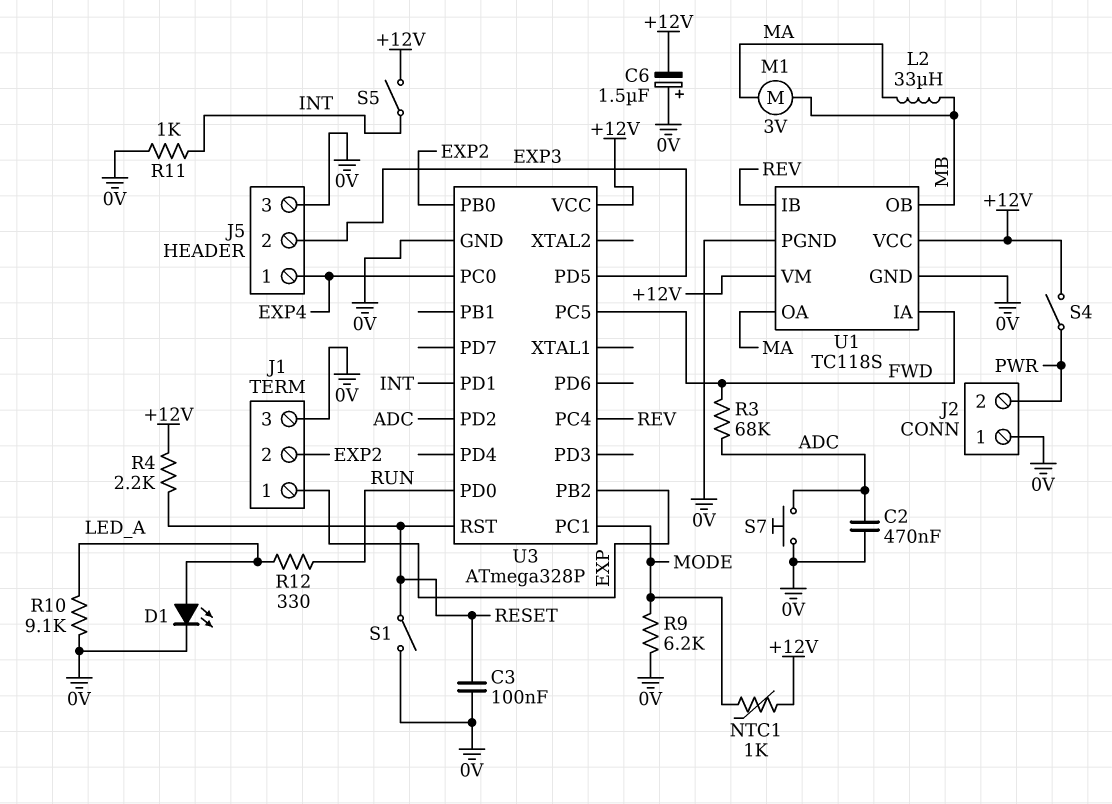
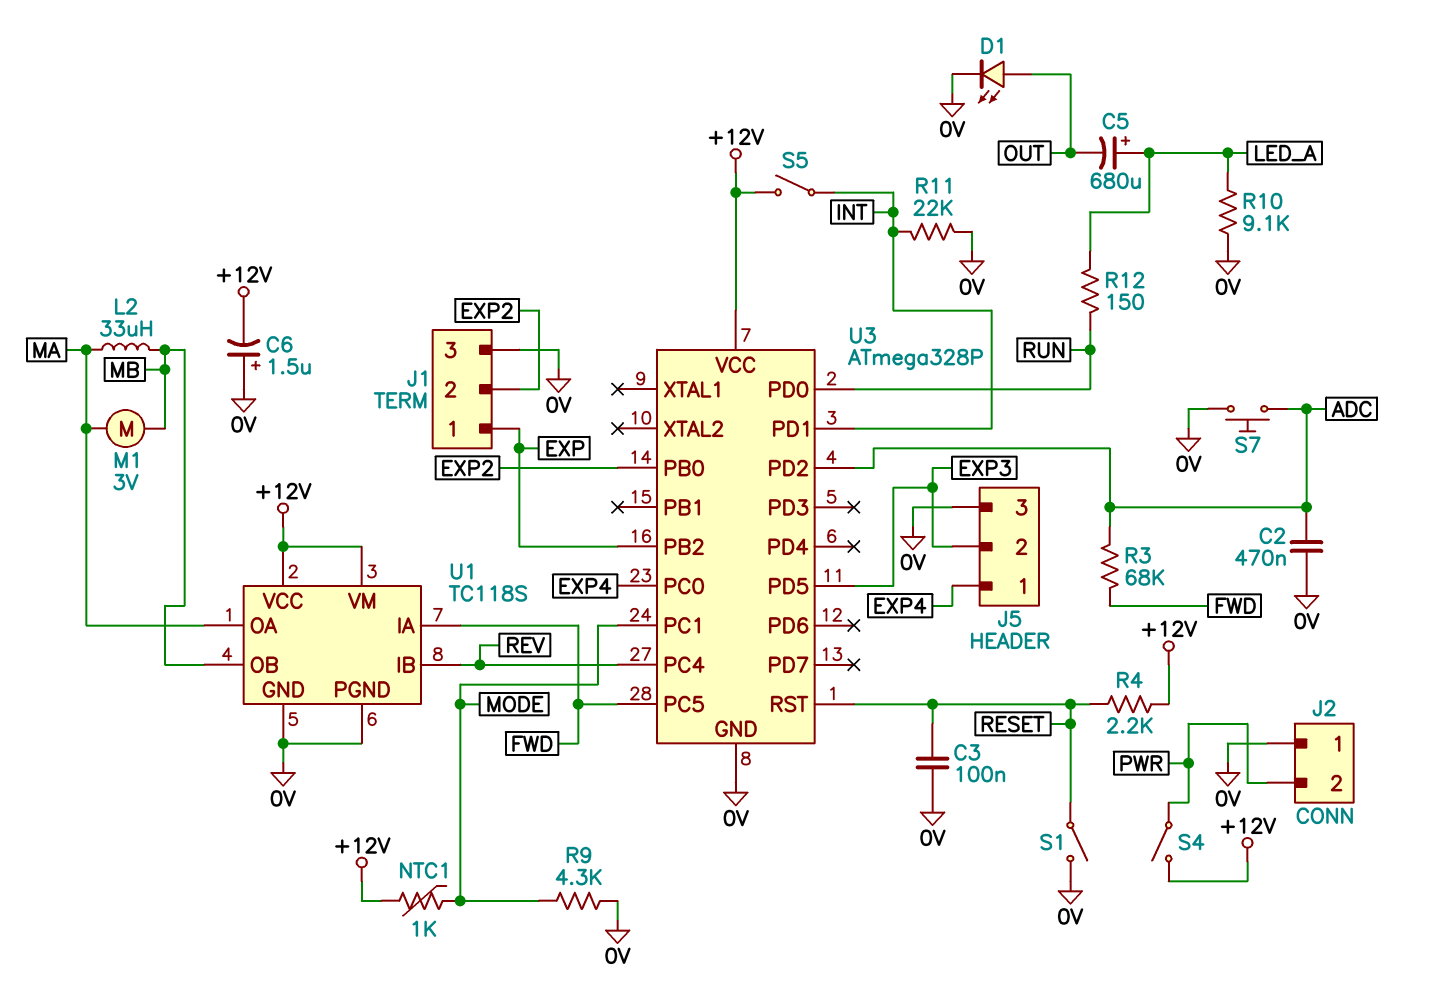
C5: none -> 680uF (plus LED_A, minus OUT)
D1: LED (A LED_A, K 0V) -> LED (A OUT, K 0V)
R9: 6.2k (0V, MODE) -> 4.3k (0V, MODE)
R11: 1k (0V, INT) -> 22k (0V, INT)
R12: 330 (LED_A, RUN) -> 150 (LED_A, RUN)

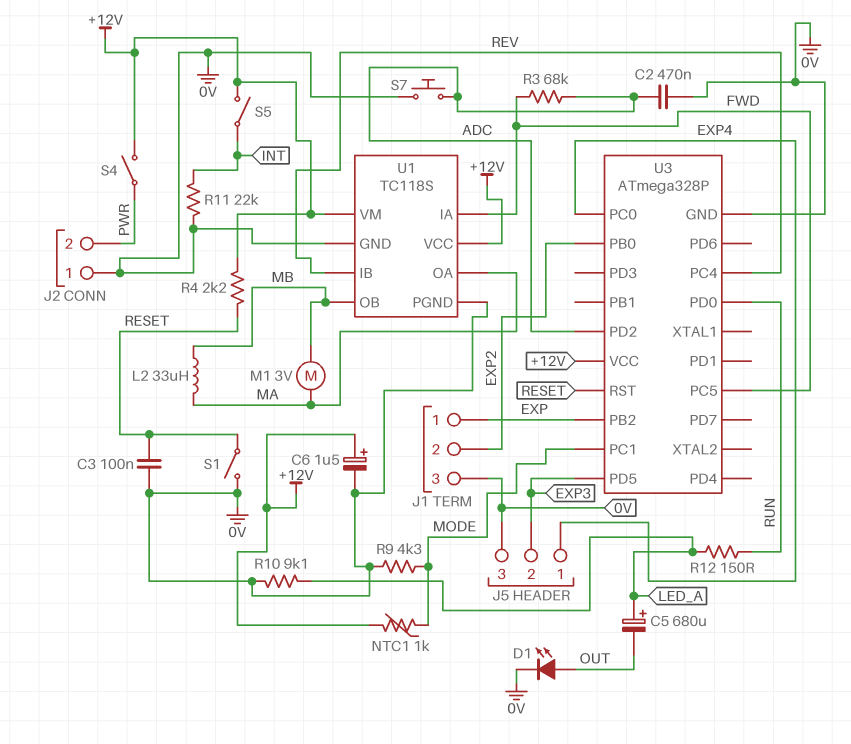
C6: 1.5uF (plus 0V, minus +12V) -> 1.5uF (plus +12V, minus 0V)
U3 pin PD1: INT -> none

